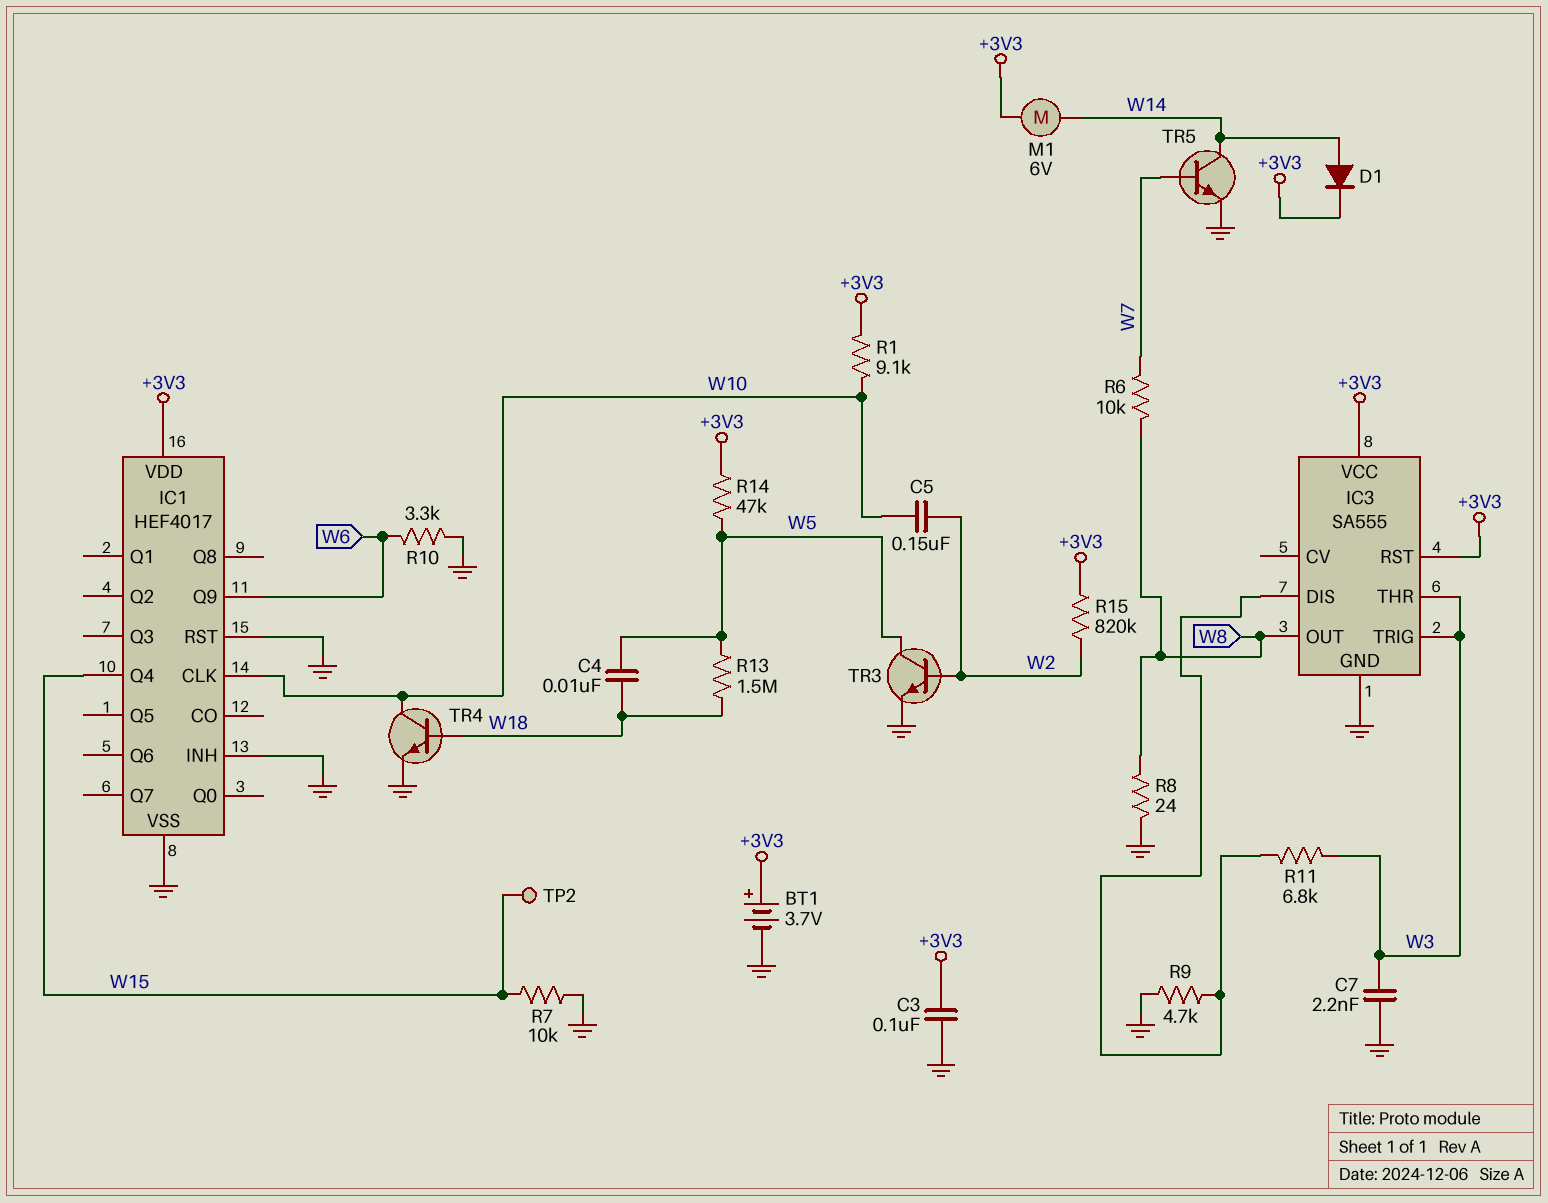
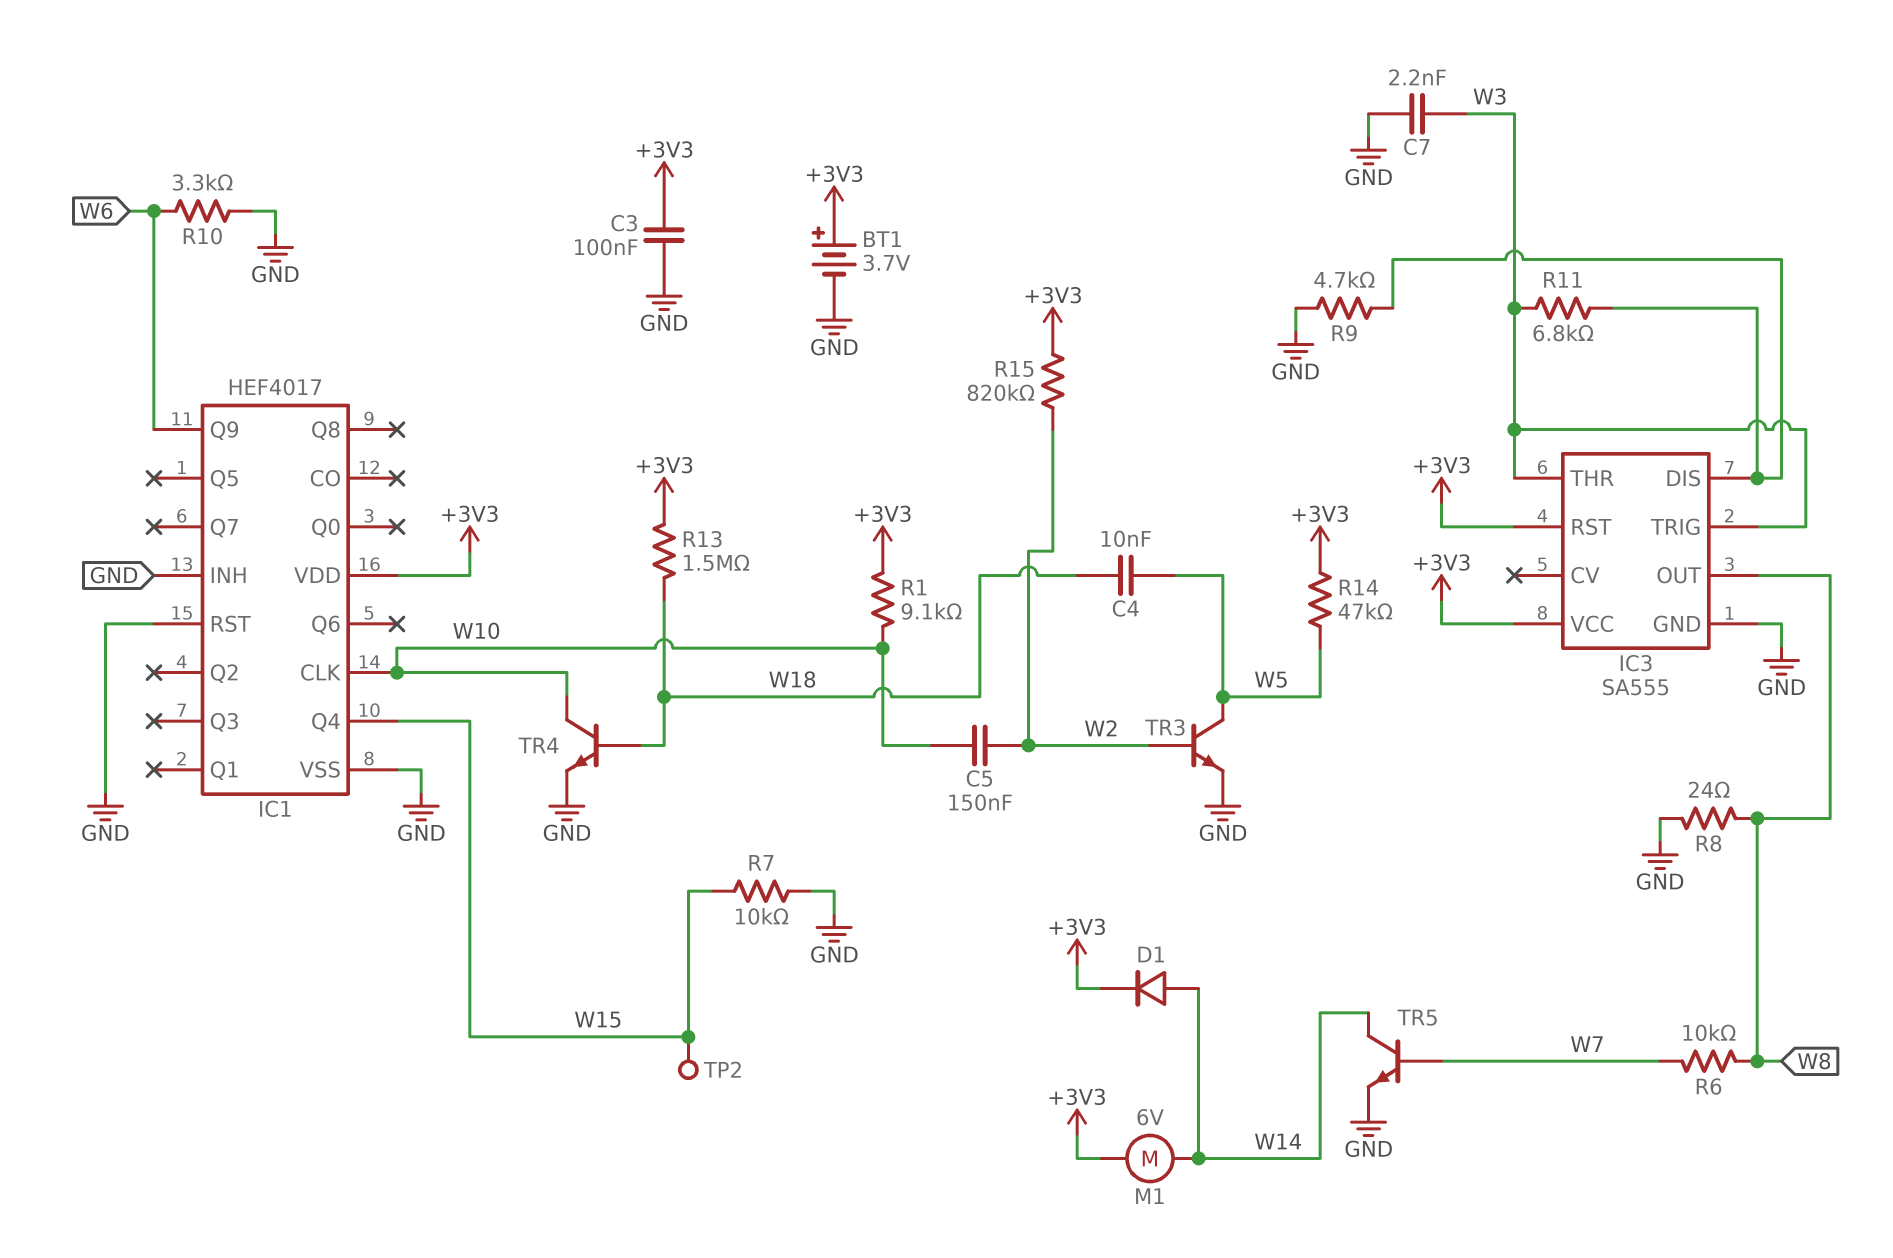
R13: 1.5M (W5, W18) -> 1.5M (+3V3, W18)

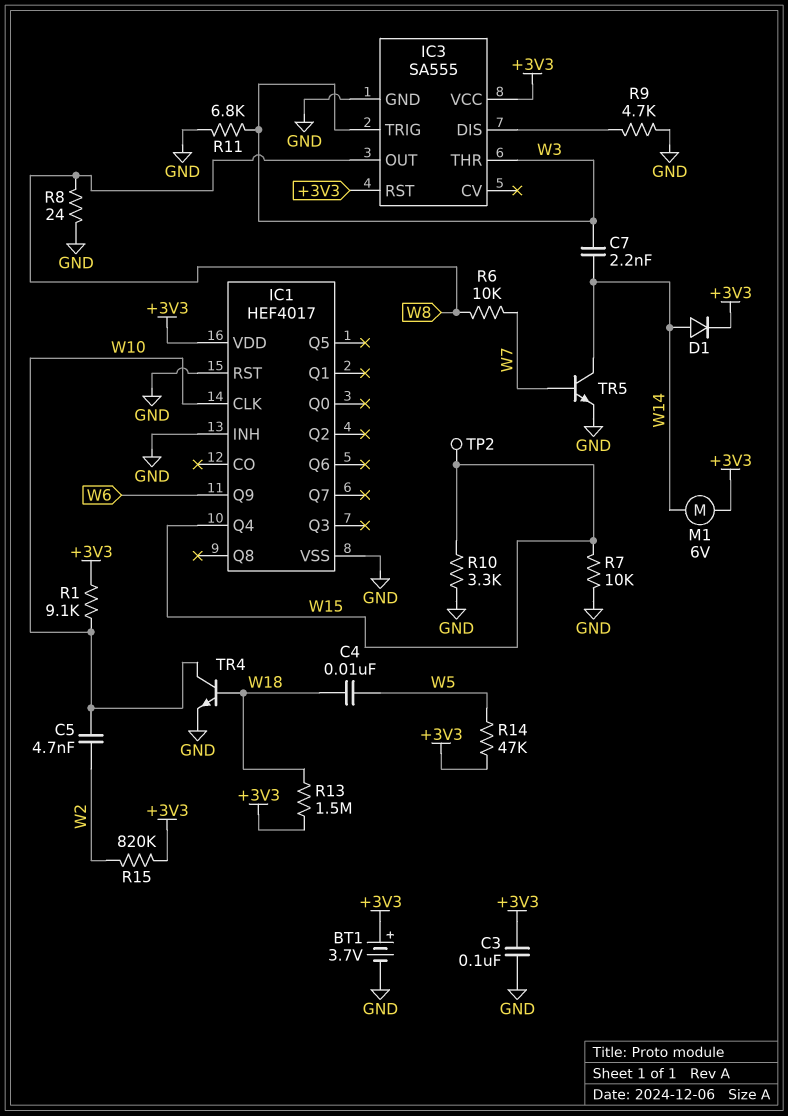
C5: 150nF (W2, W10) -> 4.7nF (W2, W10)
C7: 2.2nF (GND, W3) -> 2.2nF (W3, W14)
R10: 3.3k (GND, W6) -> 3.3k (GND, W15)
R11: 6.8k (IC3/DIS, W3) -> 6.8k (GND, W3)
TR3: NPN (B W2, C W5, E GND) -> none

